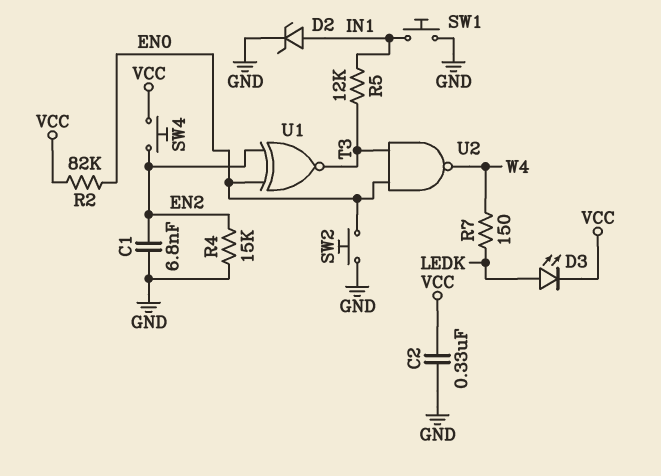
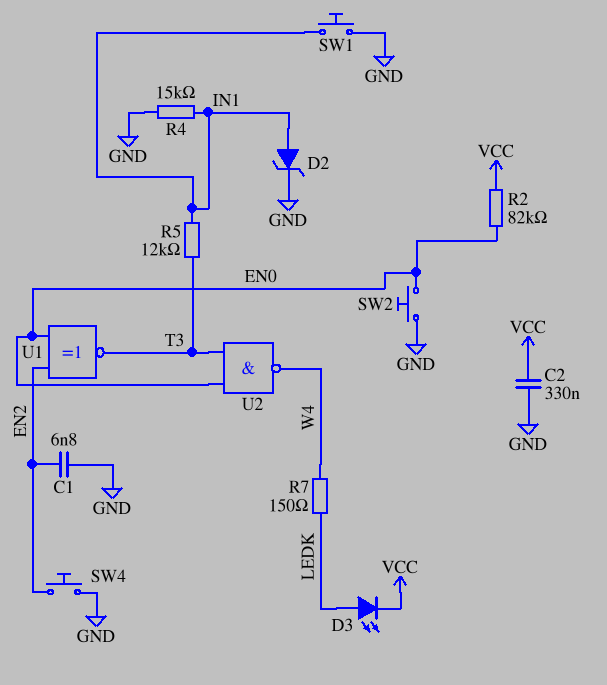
R4: 15k (EN2, GND) -> 15k (GND, IN1)
SW4: button (EN2, VCC) -> button (EN2, GND)

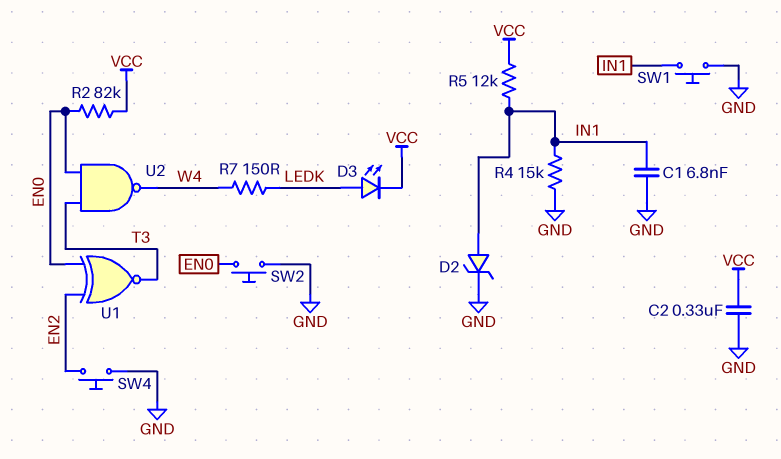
C1: 6.8nF (EN2, GND) -> 6.8nF (GND, IN1)
R5: 12k (IN1, T3) -> 12k (IN1, VCC)

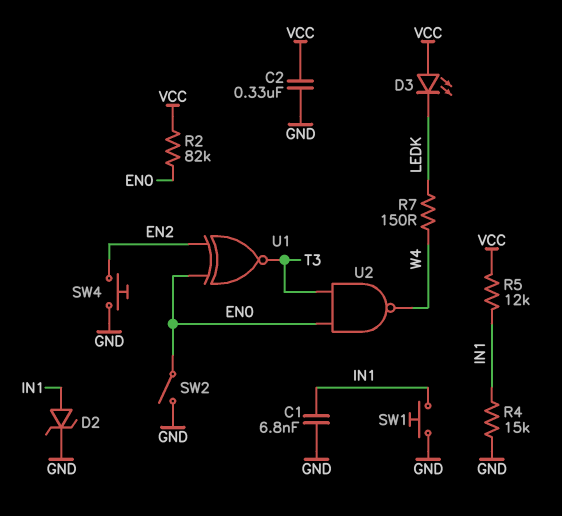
D3: LED (A LEDK, K VCC) -> LED (A VCC, K LEDK)
SW2: button (EN0, GND) -> switch (EN0, GND)

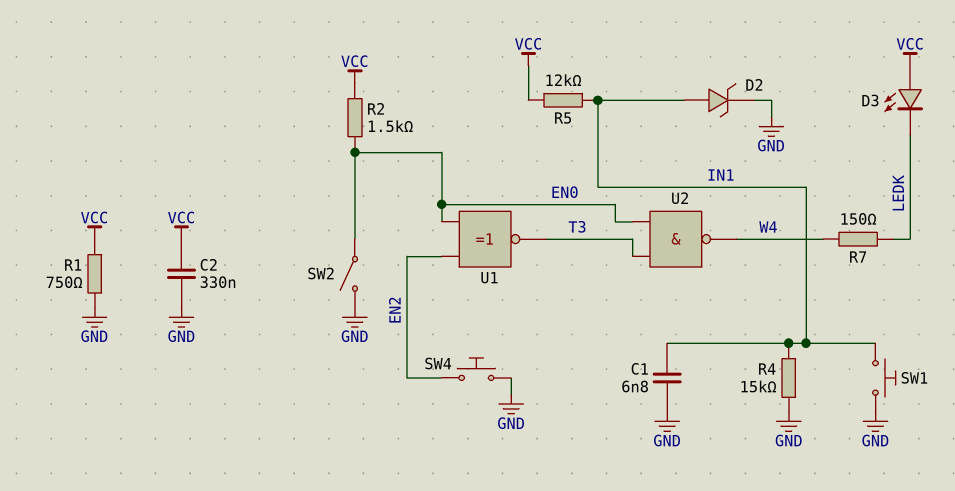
R1: none -> 750 (GND, VCC)
R2: 82k (EN0, VCC) -> 1.5k (EN0, VCC)

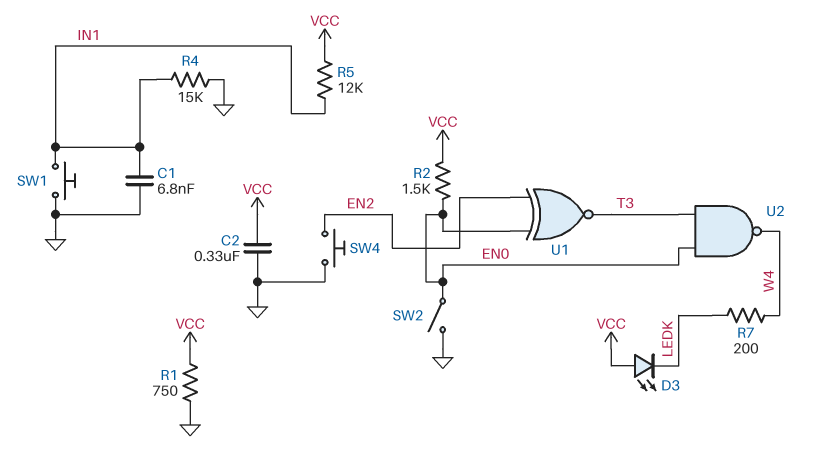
D2: zener (A IN1, K GND) -> none
R7: 150 (LEDK, W4) -> 200 (LEDK, W4)

